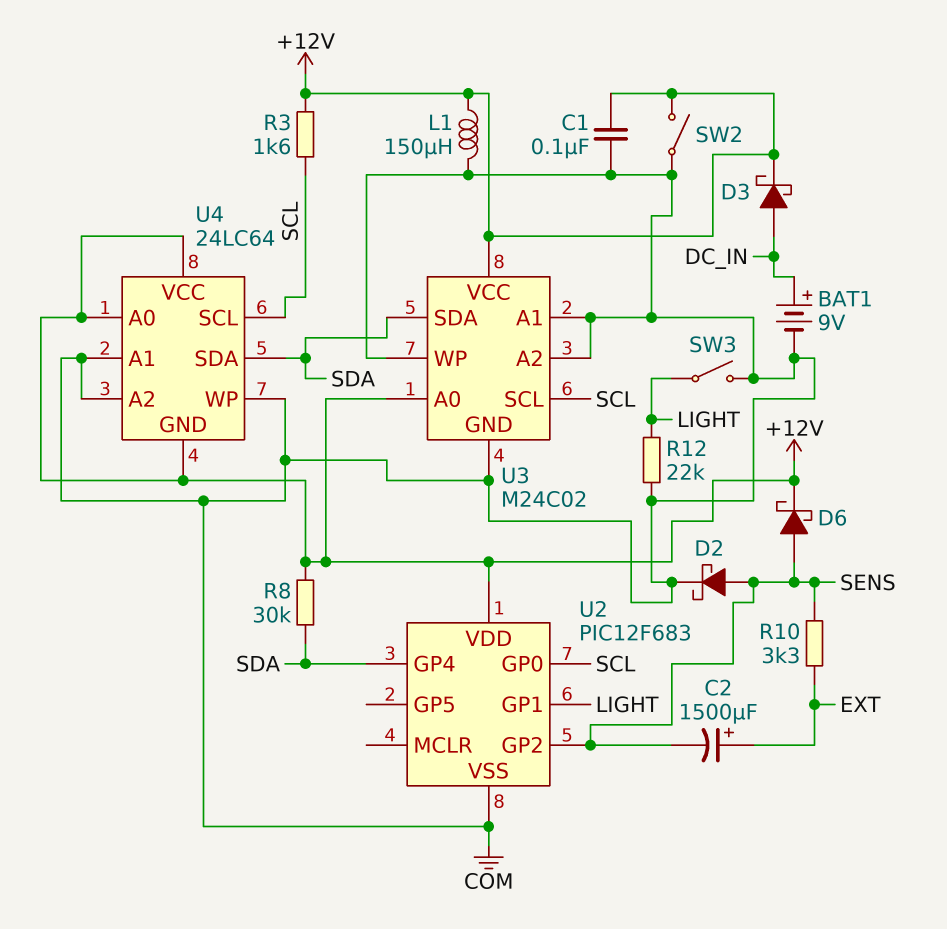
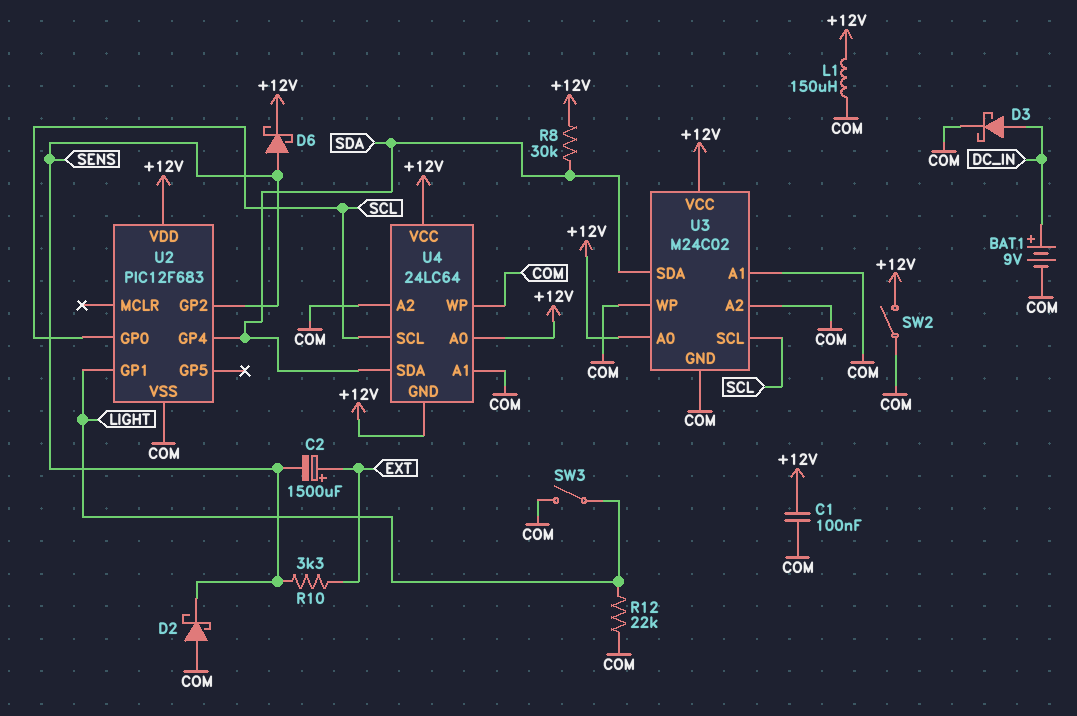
D2: schottky (A SENS, K COM) -> schottky (A COM, K SENS)
D3: schottky (A DC_IN, K +12V) -> schottky (A DC_IN, K COM)
R3: 1.6k (+12V, SCL) -> none

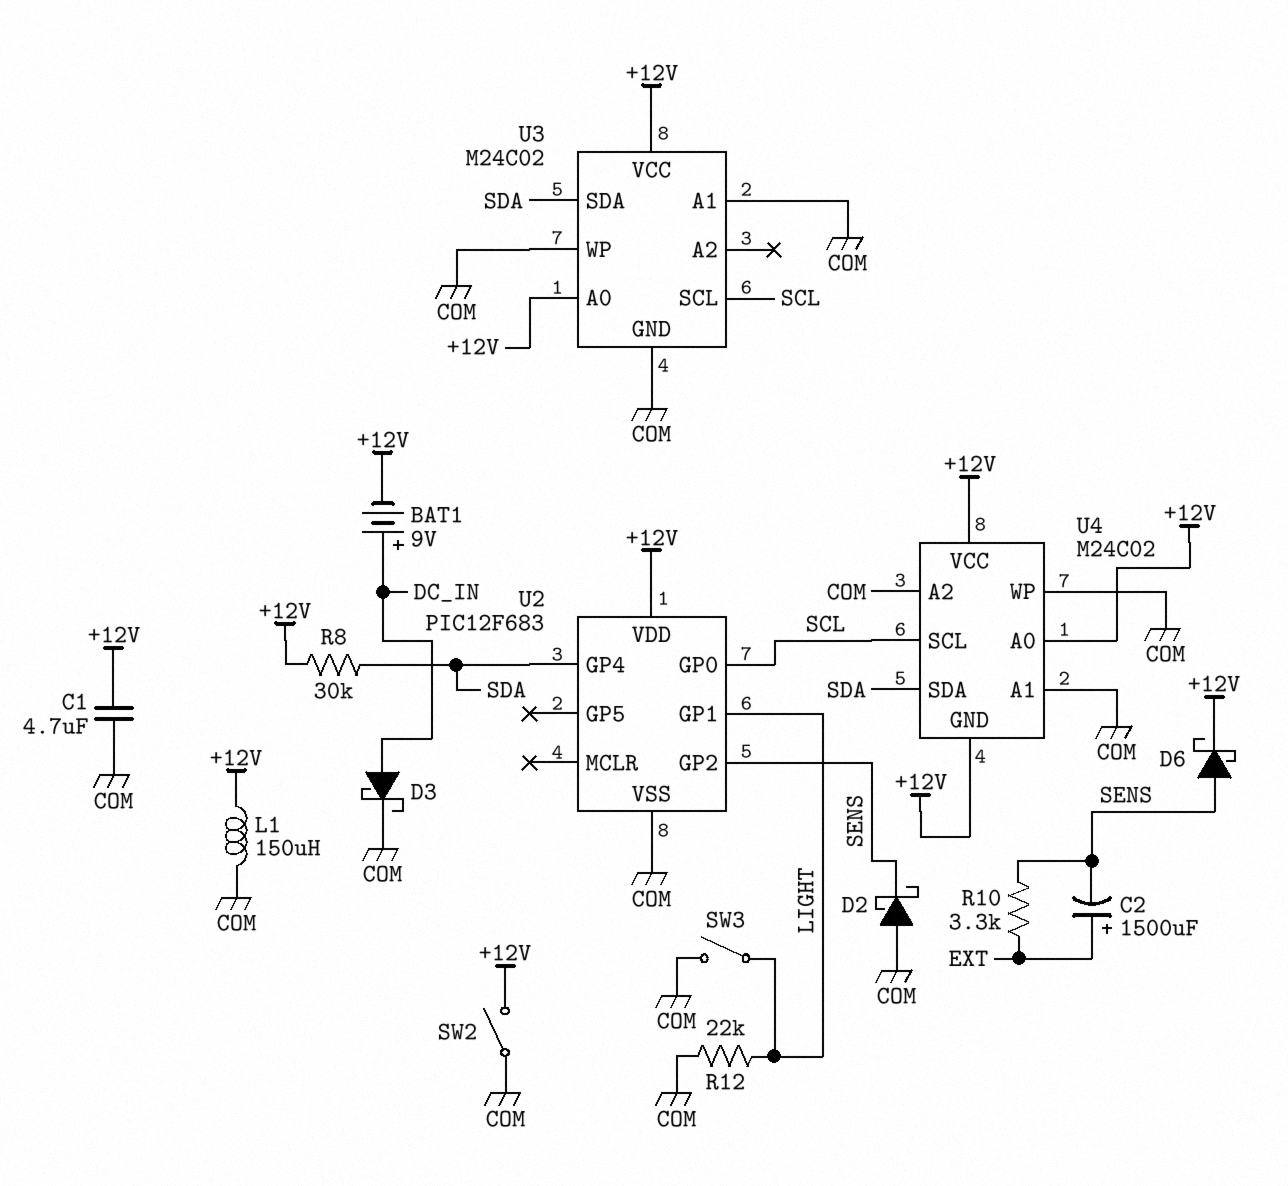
BAT1: 9V (plus DC_IN, minus COM) -> 9V (plus DC_IN, minus +12V)
C1: 100nF (+12V, COM) -> 4.7uF (+12V, COM)
U3 pin A2: COM -> none
U4: 24LC64 -> M24C02

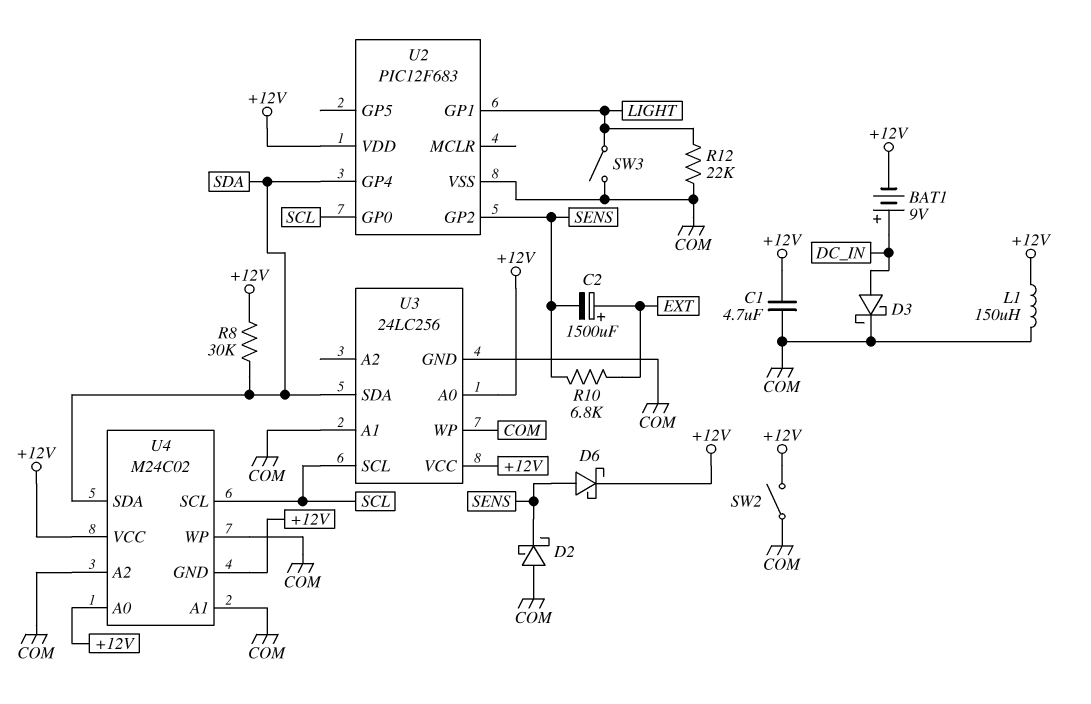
R10: 3.3k (EXT, SENS) -> 6.8k (EXT, SENS)
U3: M24C02 -> 24LC256

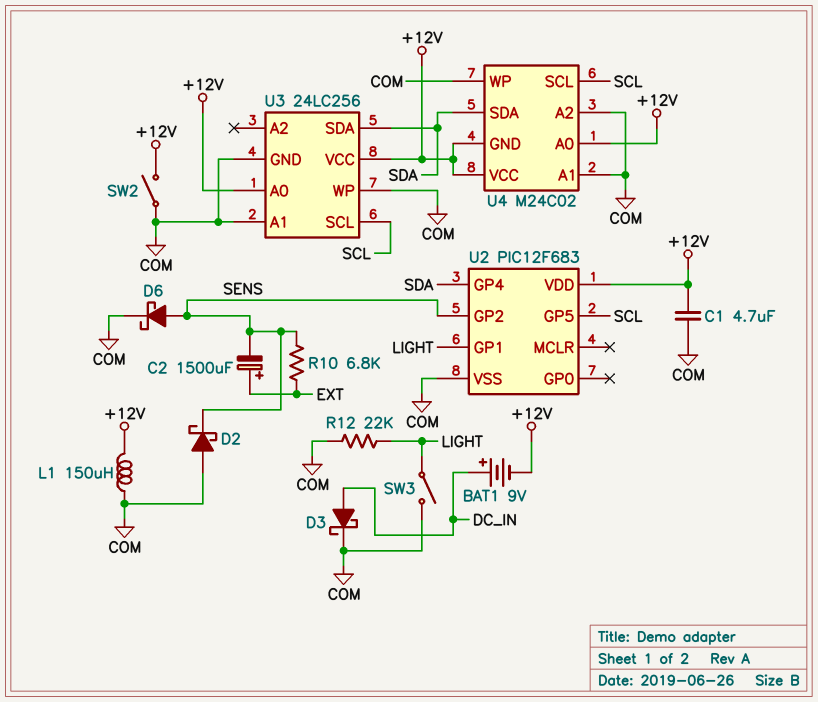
D6: schottky (A SENS, K +12V) -> schottky (A SENS, K COM)
R8: 30k (+12V, SDA) -> none
U2 pin GP0: SCL -> none
U2 pin GP5: none -> SCL

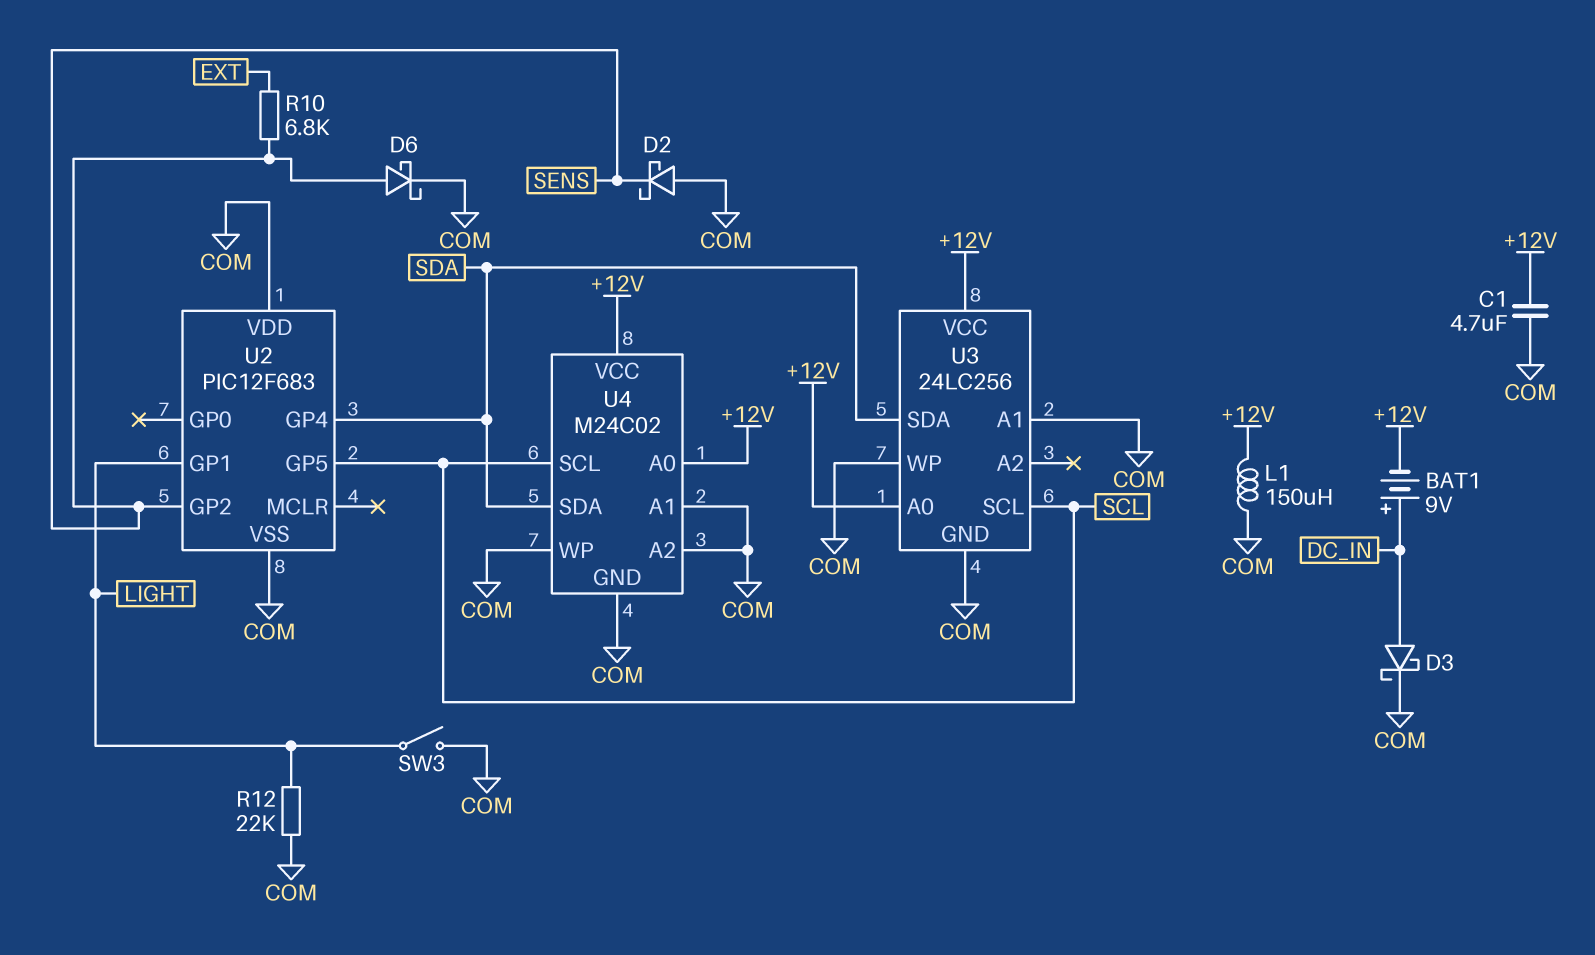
C2: 1500uF (plus EXT, minus SENS) -> none
SW2: switch (+12V, COM) -> none
U2 pin VDD: +12V -> COM
U4 pin GND: +12V -> COM

